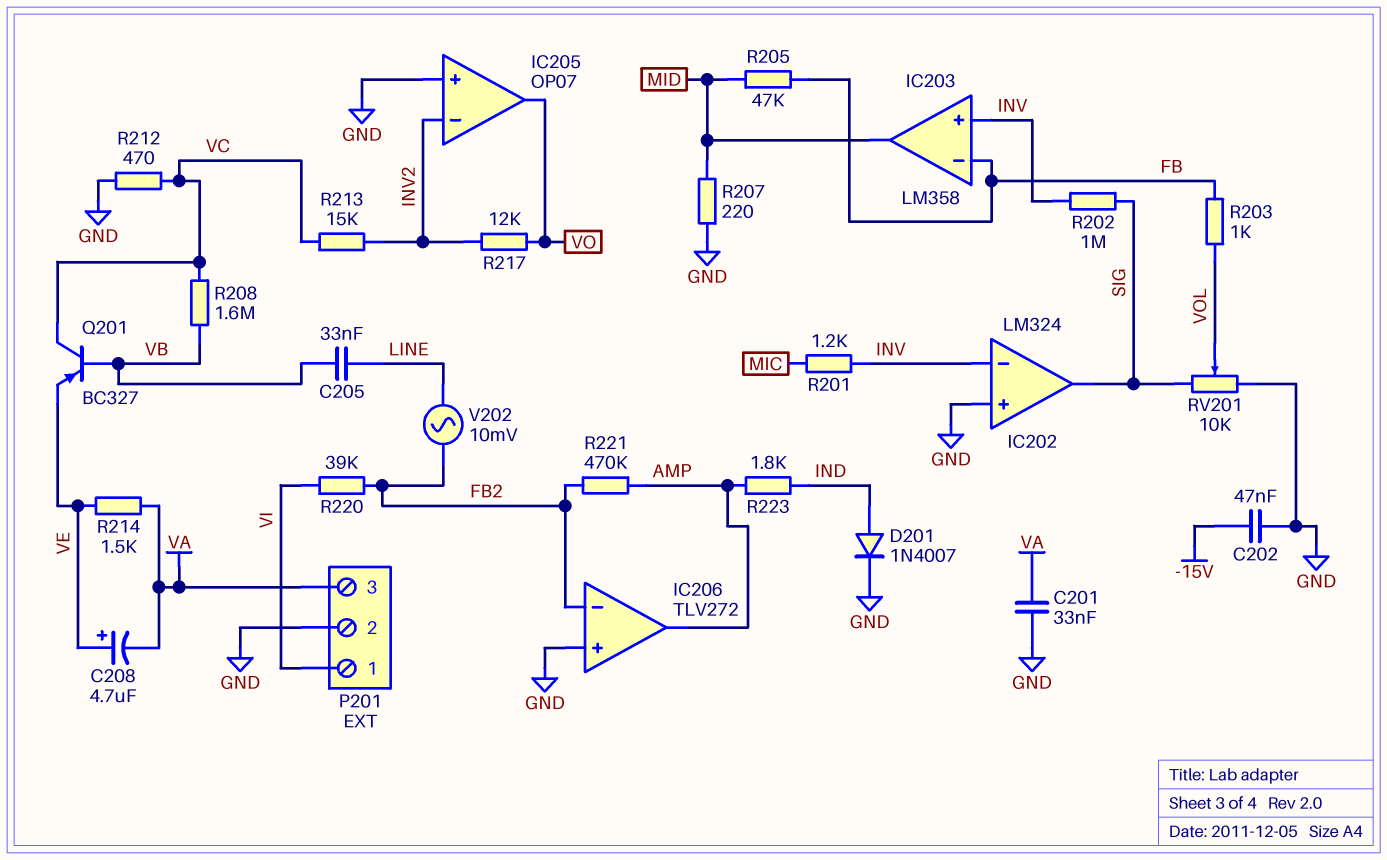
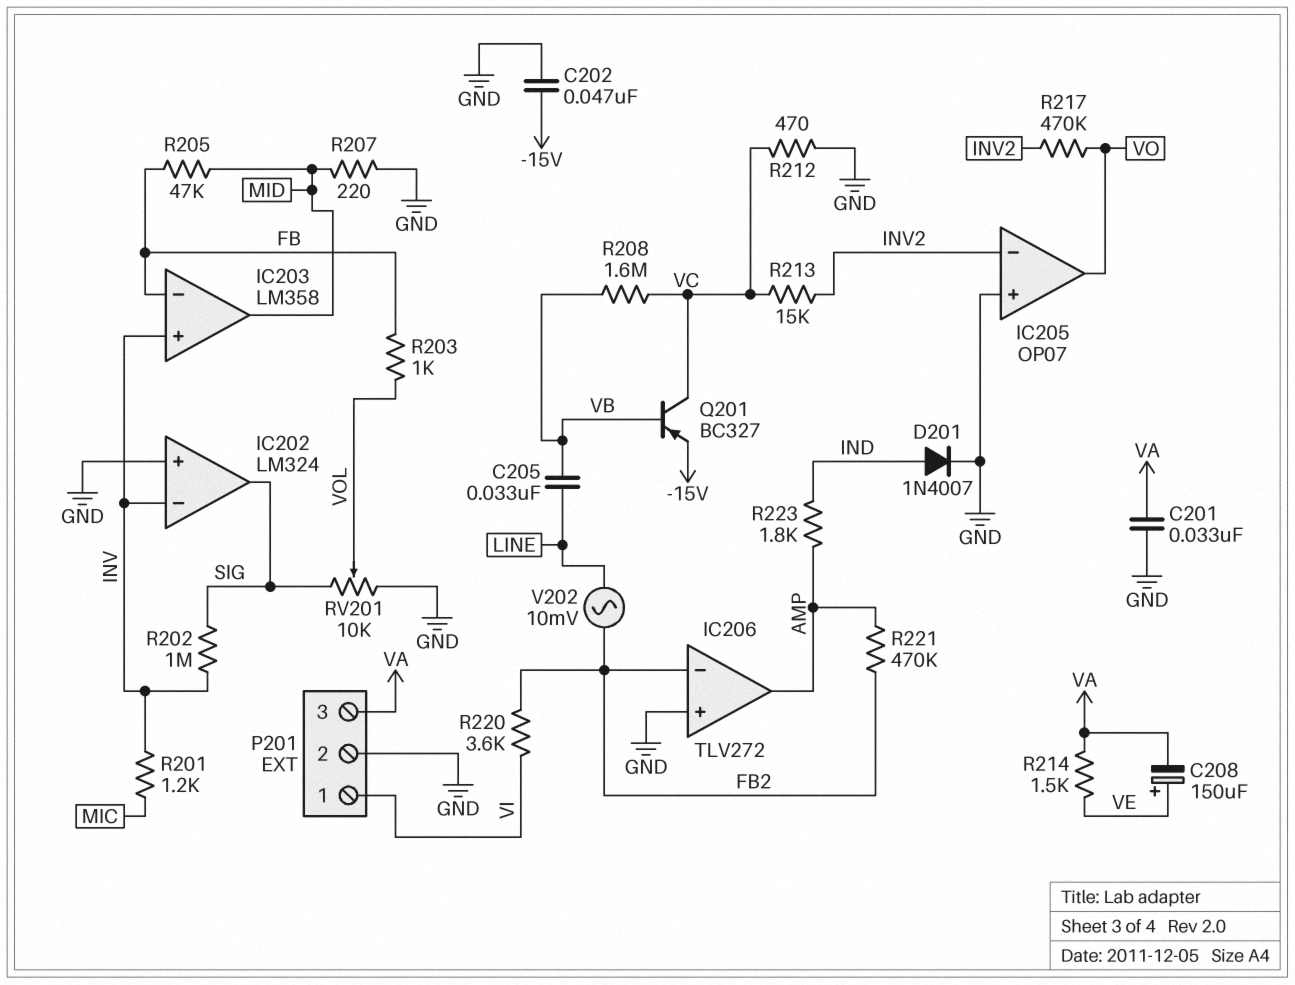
C208: 4.7uF (plus VE, minus VA) -> 150uF (plus VE, minus VA)
Q201: PNP BC327 (B VB, C VC, E VE) -> PNP BC327 (B VB, C VC, E -15V)
R217: 12k (INV2, VO) -> 470k (INV2, VO)
R220: 39k (FB2, VI) -> 3.6k (FB2, VI)

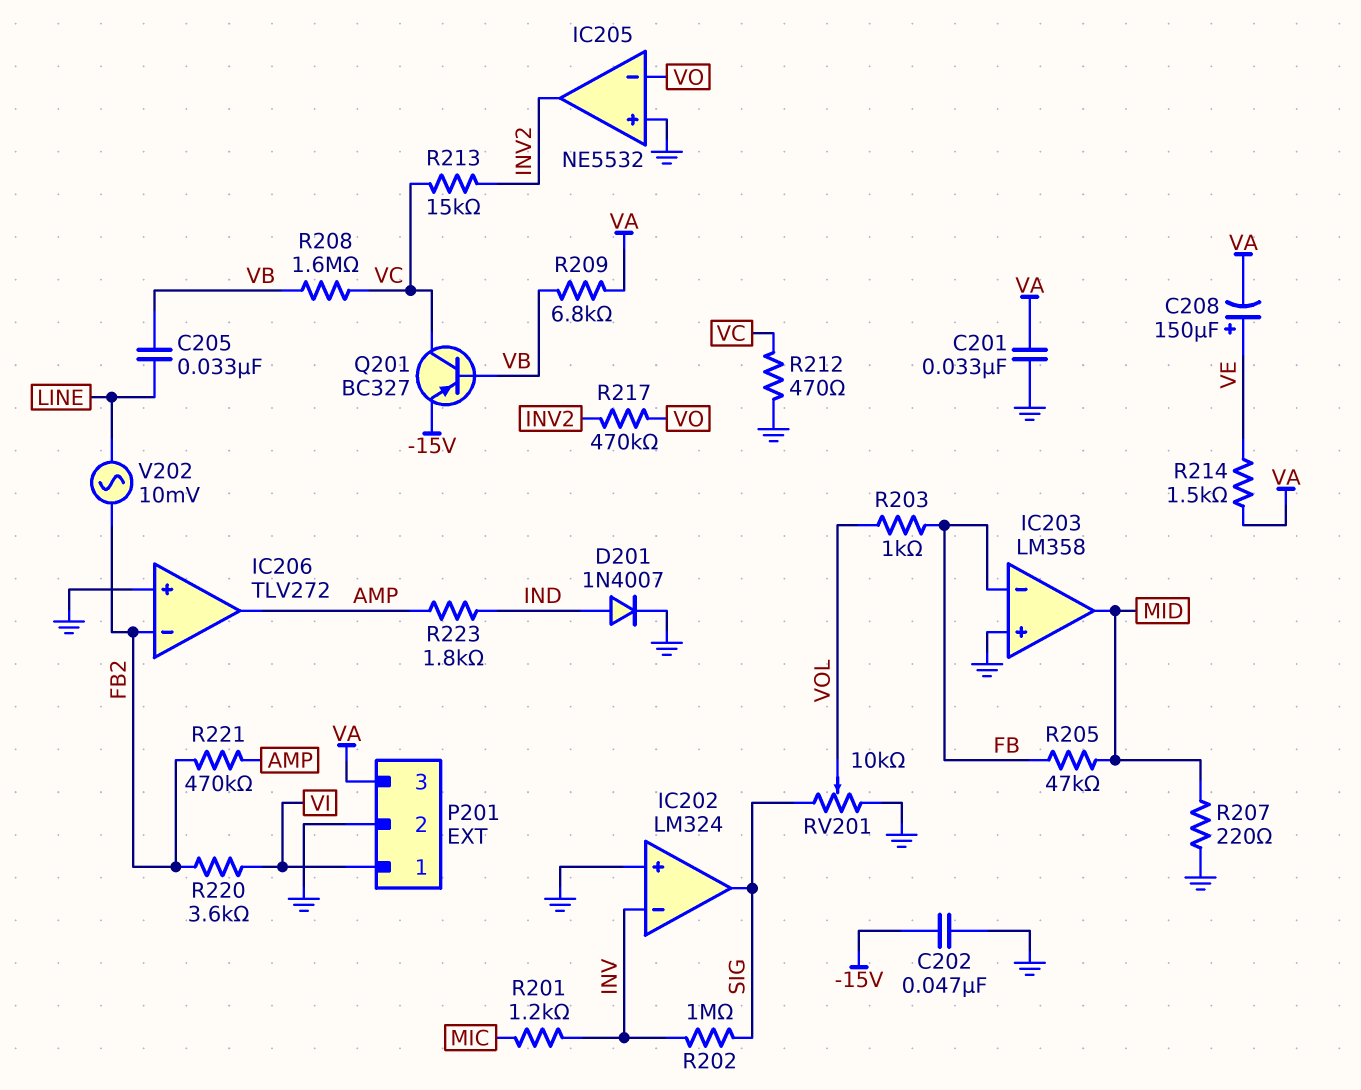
IC203 pin in+: INV -> GND
IC205: OP07 -> NE5532
IC205 pin in-: INV2 -> VO
IC205 pin out: VO -> INV2
R209: none -> 6.8k (VA, VB)

